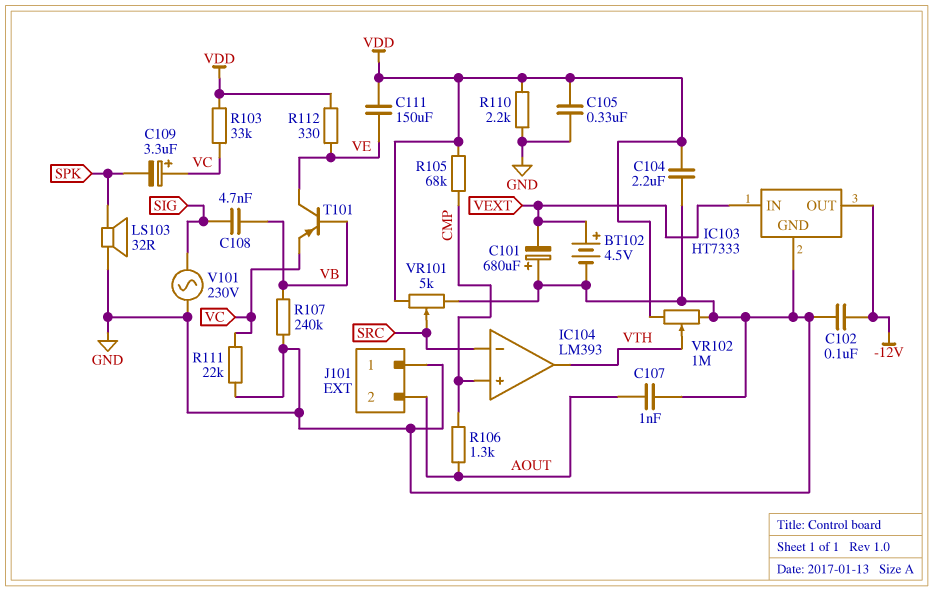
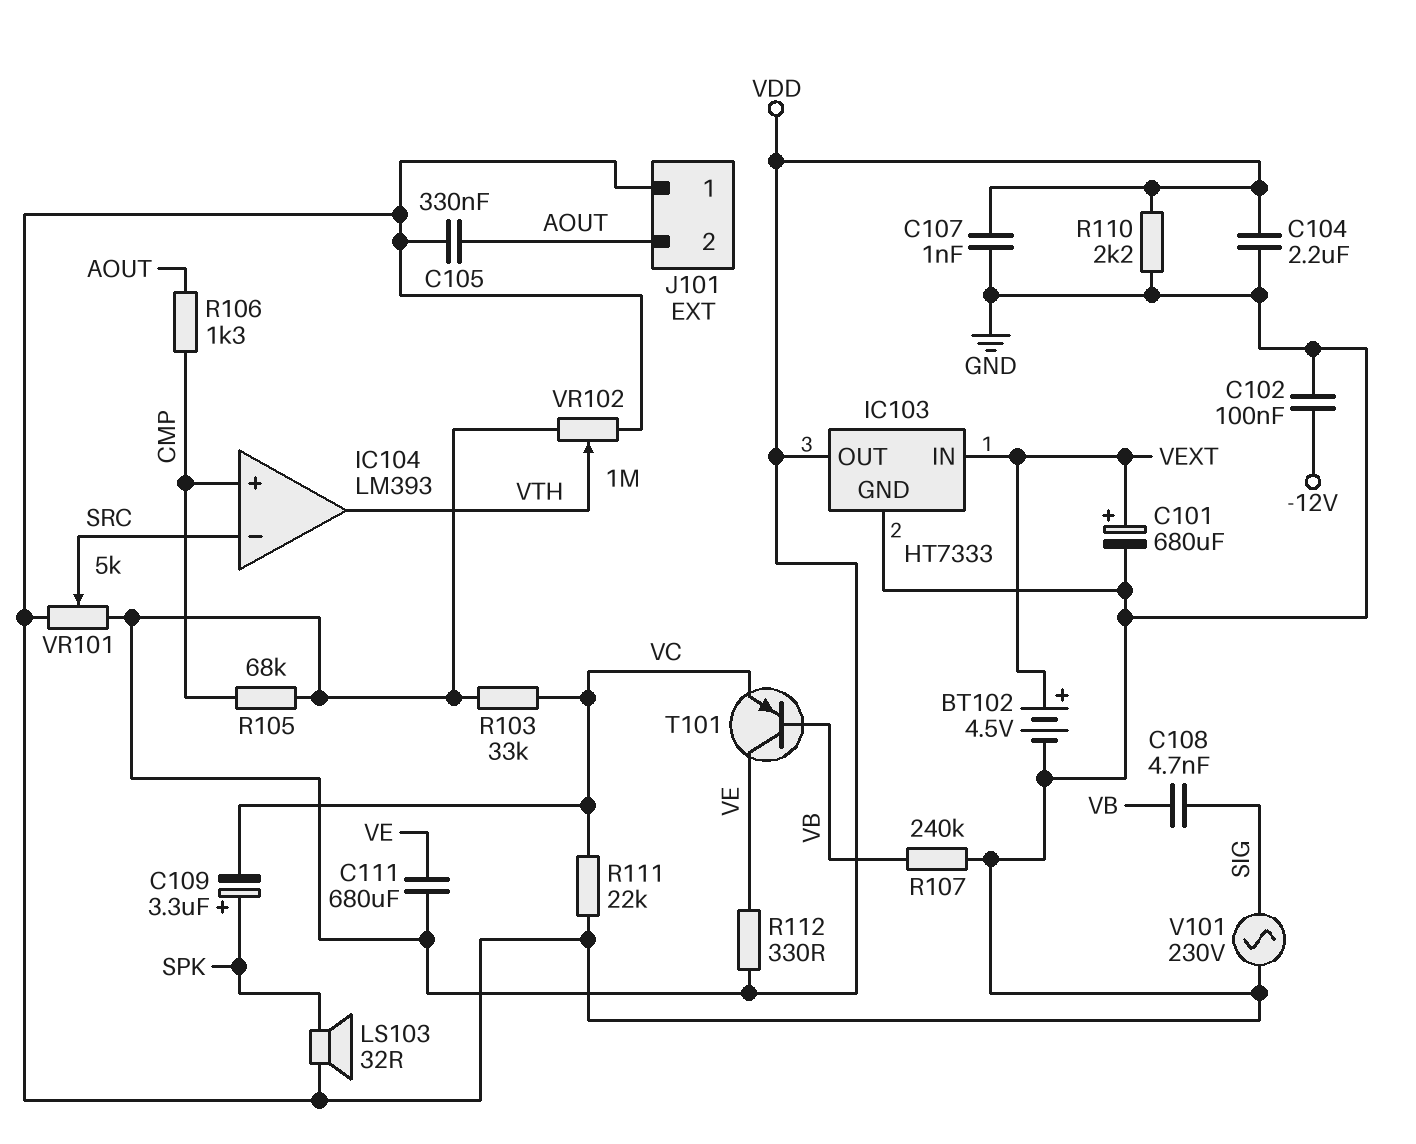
C101: 680uF (plus GND, minus VEXT) -> 680uF (plus VEXT, minus GND)
C105: 330nF (GND, VDD) -> 330nF (AOUT, GND)
C107: 1nF (AOUT, GND) -> 1nF (GND, VDD)
C109: 3.3uF (plus VC, minus SPK) -> 3.3uF (plus SPK, minus VC)
C111: 150uF (VDD, VE) -> 680uF (VDD, VE)
IC103 pin OUT: -12V -> VDD

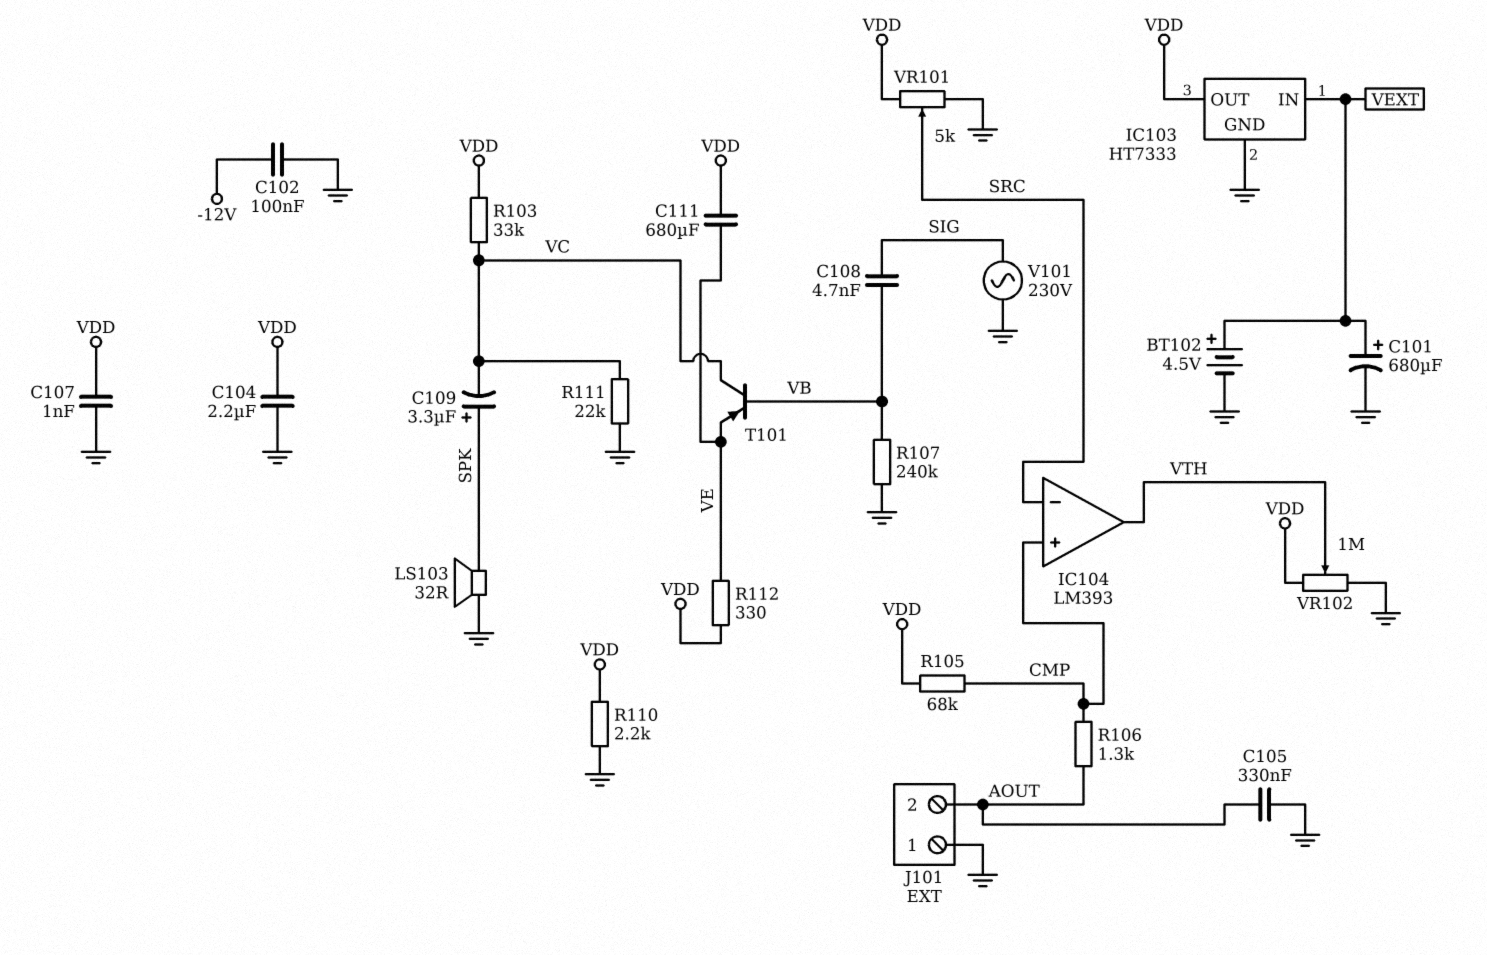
T101: PNP (B VB, C VE, E VC) -> PNP (B VB, C VC, E VE)

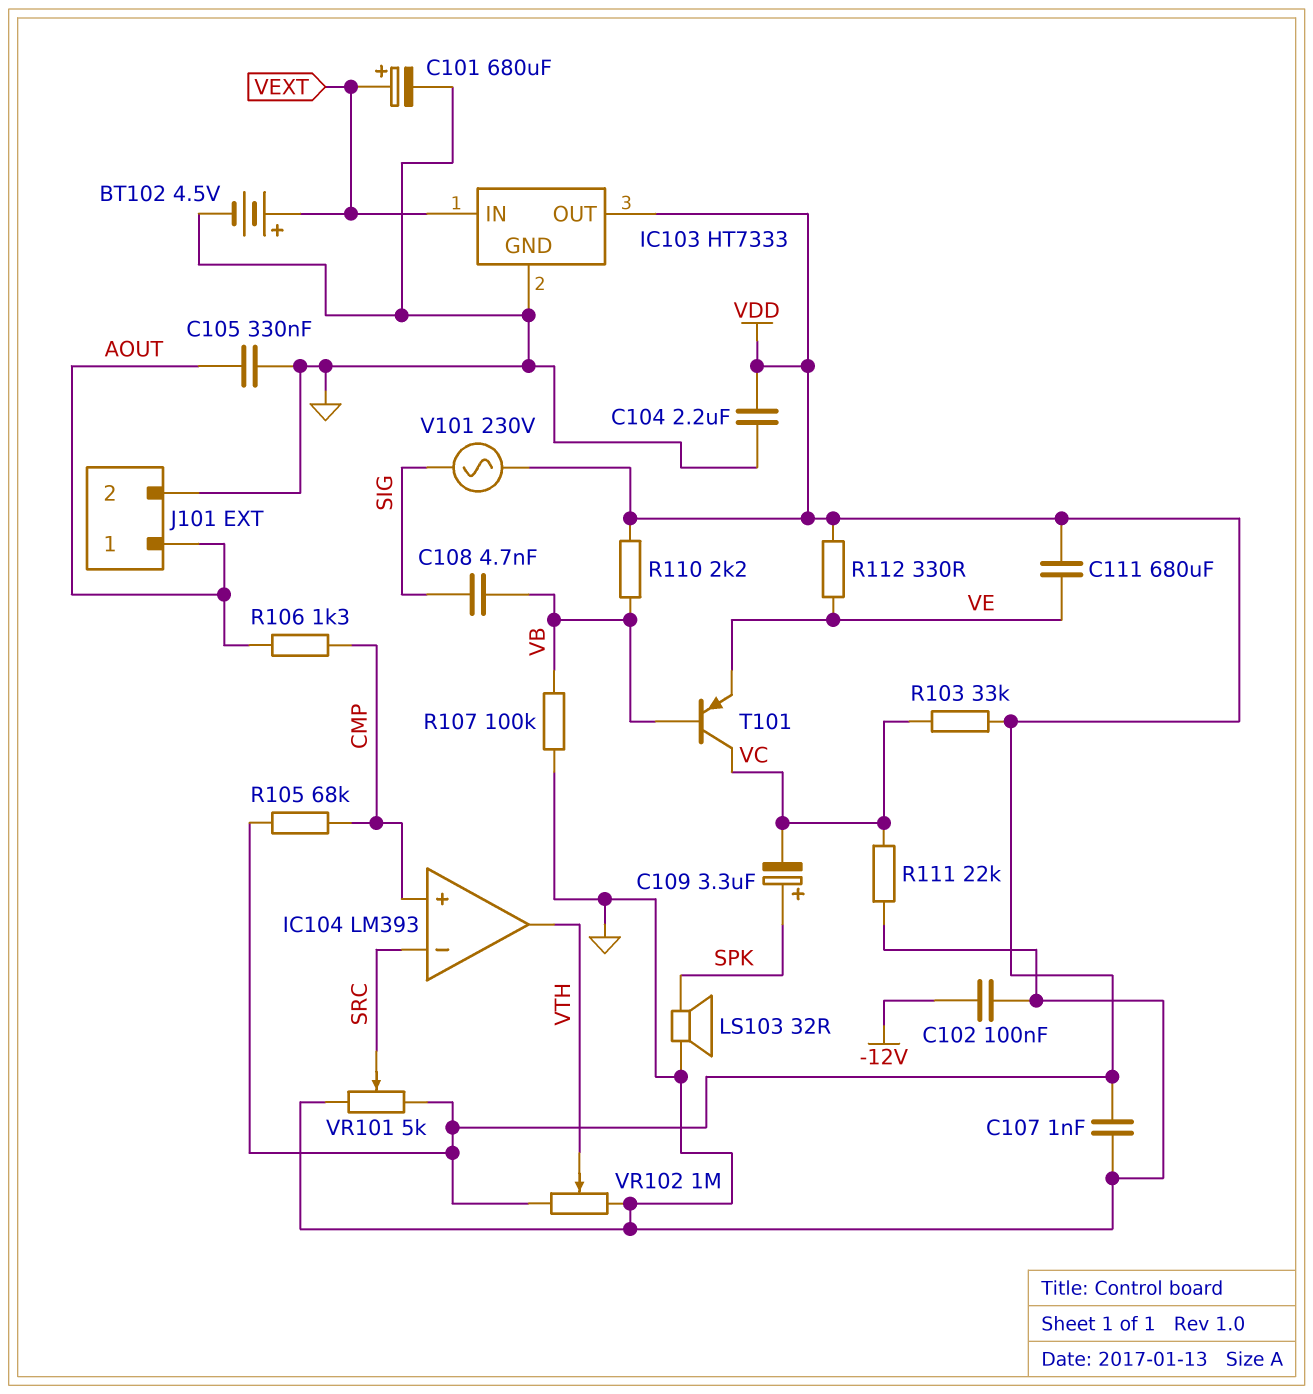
J101 pin 1: GND -> AOUT
J101 pin 2: AOUT -> GND
R107: 240k (GND, VB) -> 100k (GND, VB)
R110: 2.2k (GND, VDD) -> 2.2k (VB, VDD)
V101: AC 230V (GND, SIG) -> AC 230V (SIG, VDD)

